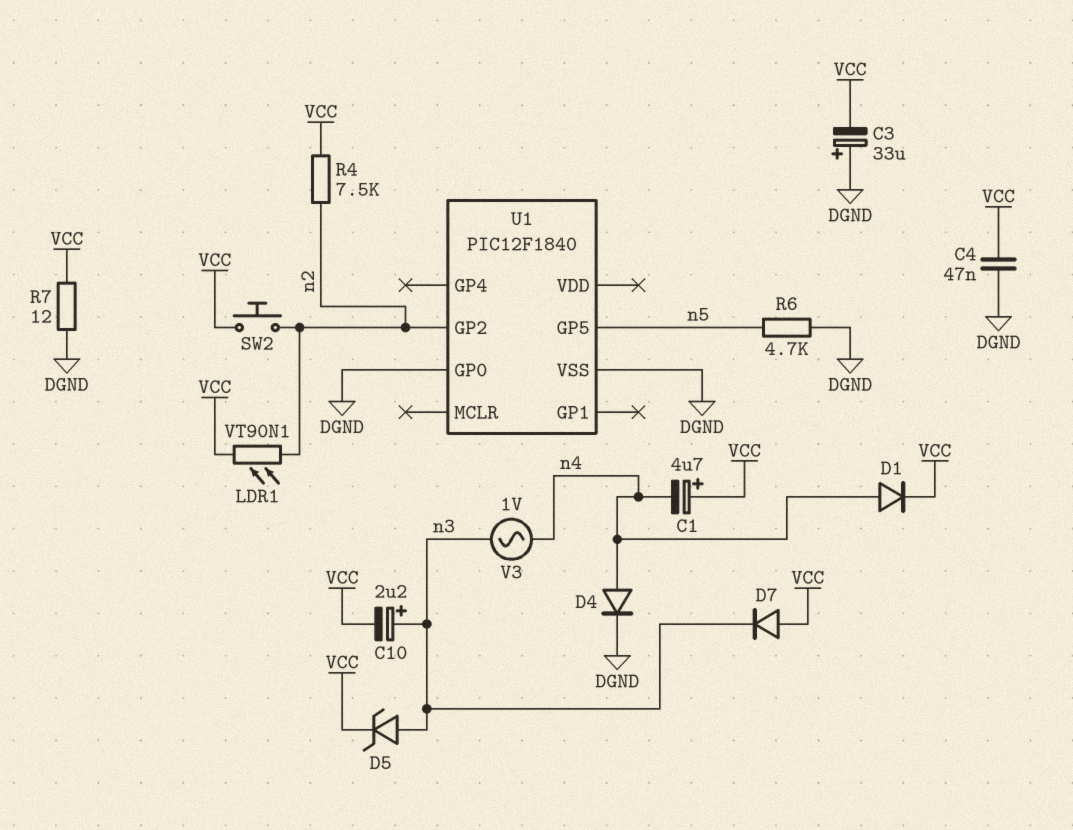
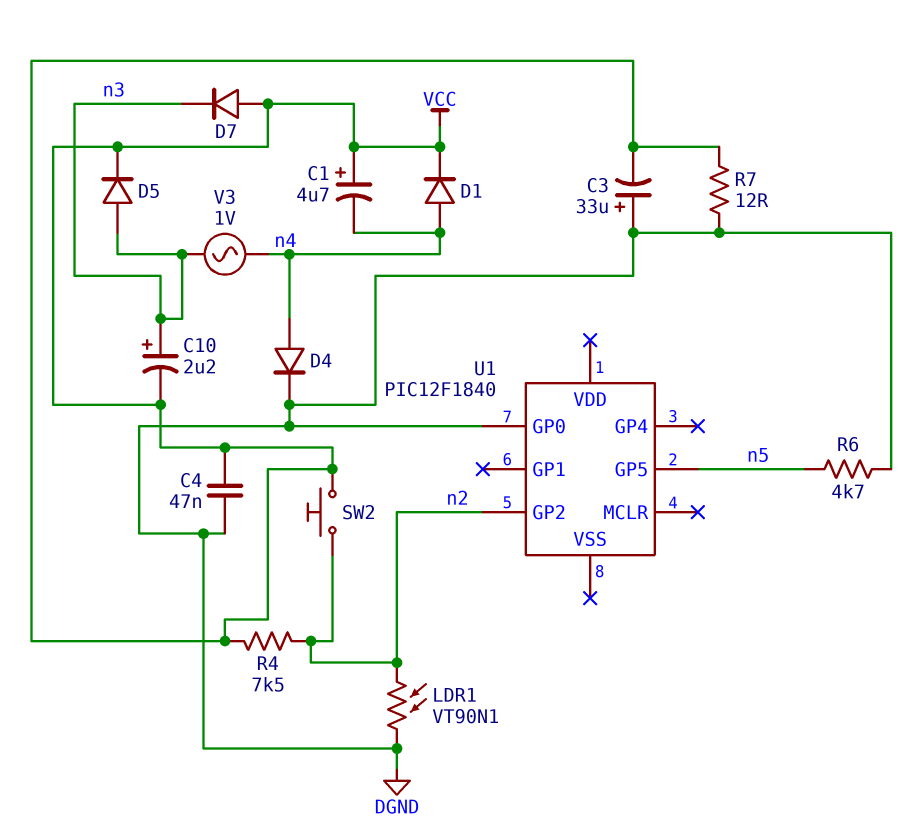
D5: zener (A n3, K VCC) -> diode (A n3, K VCC)
LDR1: VT90N1 (VCC, n2) -> VT90N1 (DGND, n2)
U1 pin VSS: DGND -> none

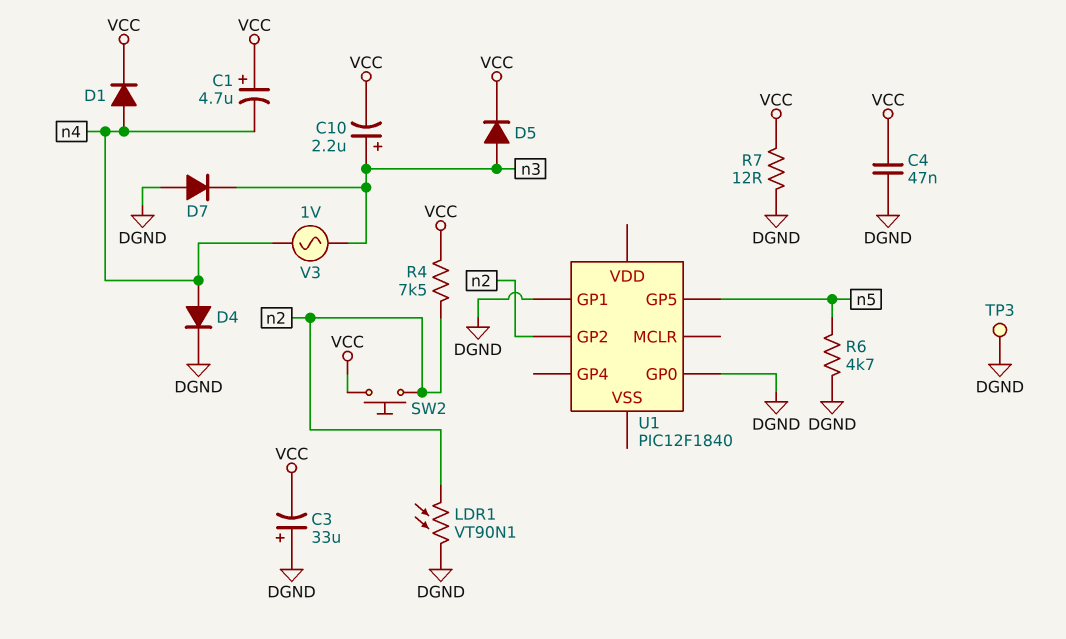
D7: diode (A VCC, K n3) -> diode (A DGND, K n3)
TP3: none -> test point (DGND)
U1 pin GP1: none -> DGND

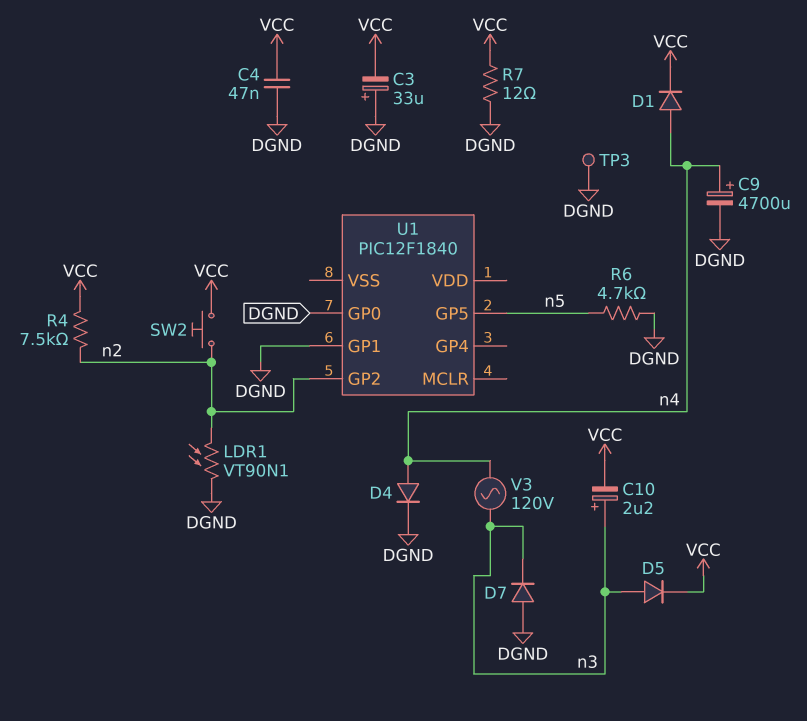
C1: 4.7uF (plus VCC, minus n4) -> none
C9: none -> 4700uF (plus n4, minus DGND)
V3: AC 1V (n3, n4) -> AC 120V (n3, n4)

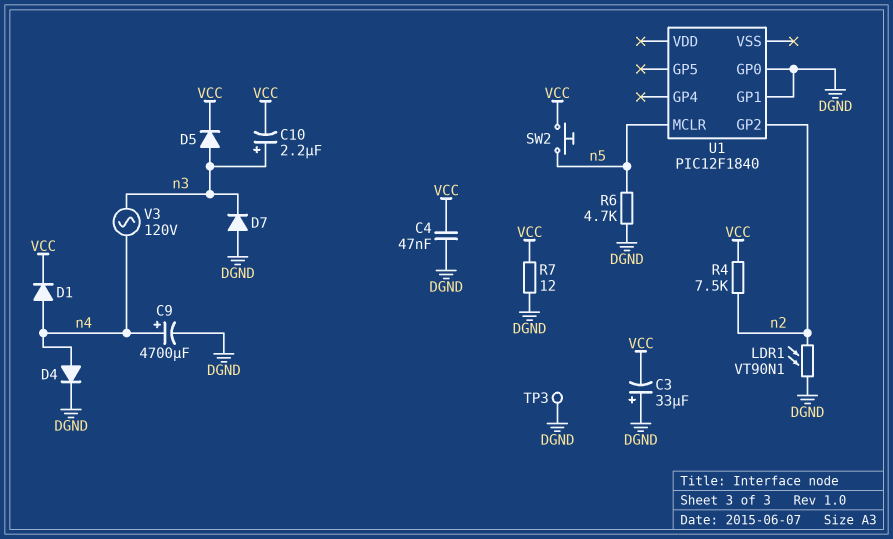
SW2: button (VCC, n2) -> button (VCC, n5)
U1 pin GP5: n5 -> none
U1 pin MCLR: none -> n5

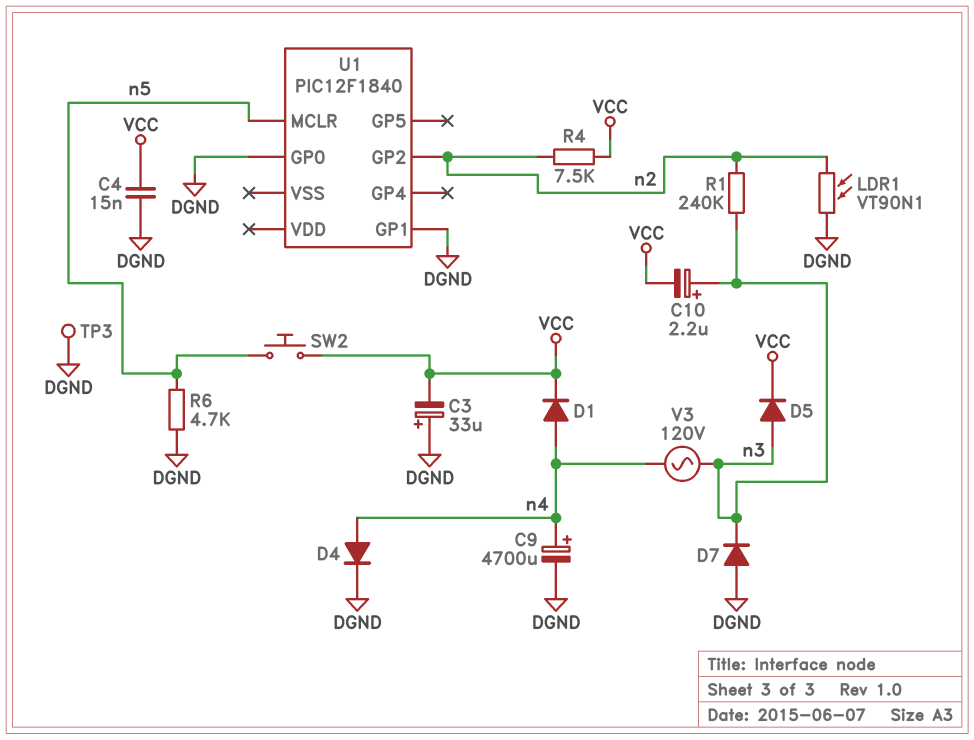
C4: 47nF (DGND, VCC) -> 15nF (DGND, VCC)
R1: none -> 240k (n2, n3)
R7: 12 (DGND, VCC) -> none

